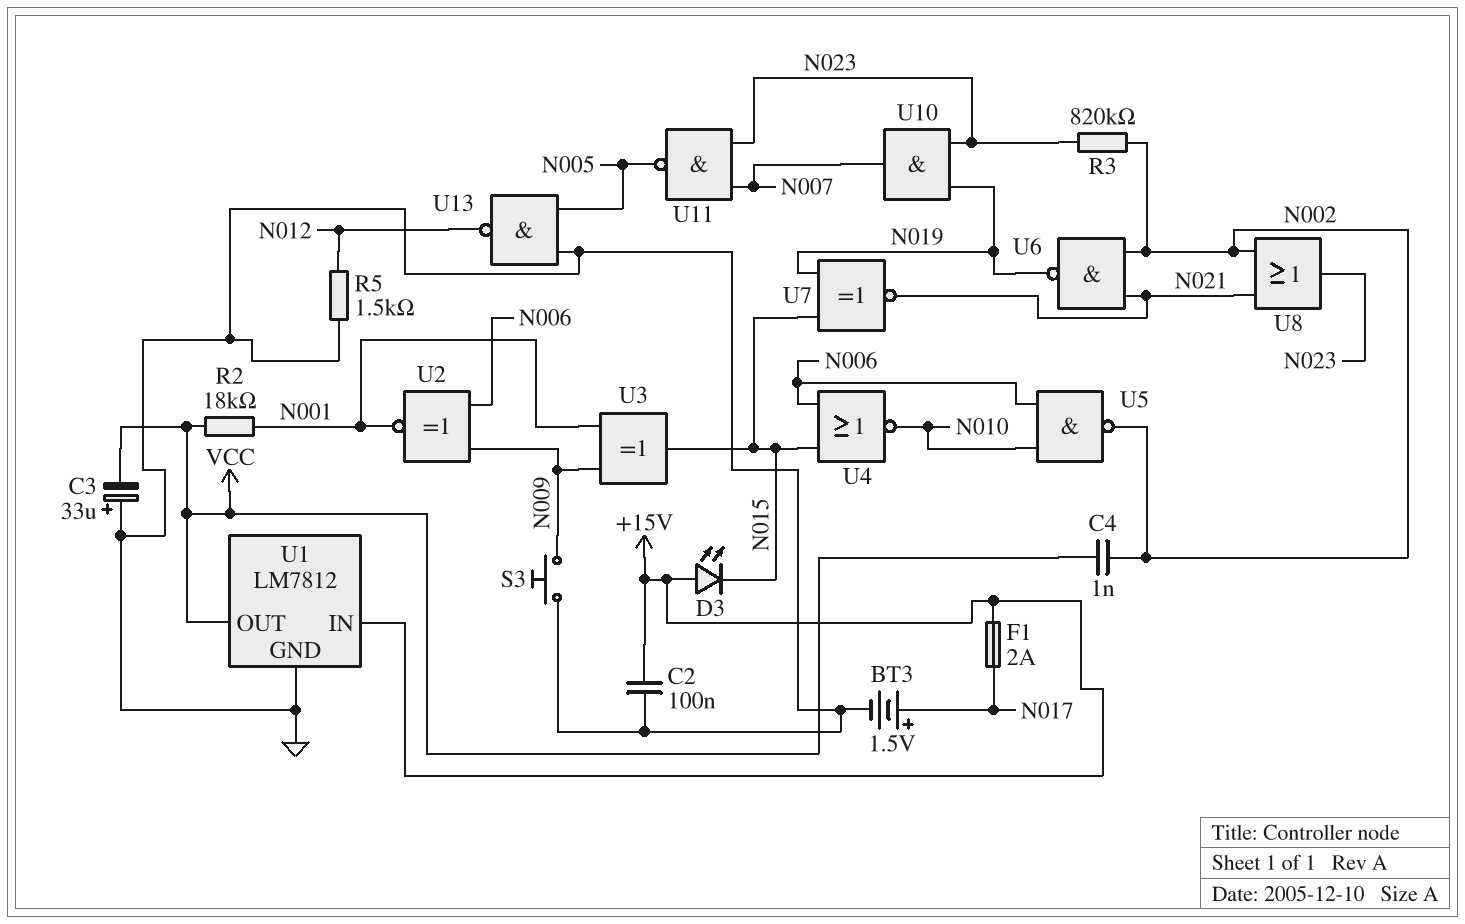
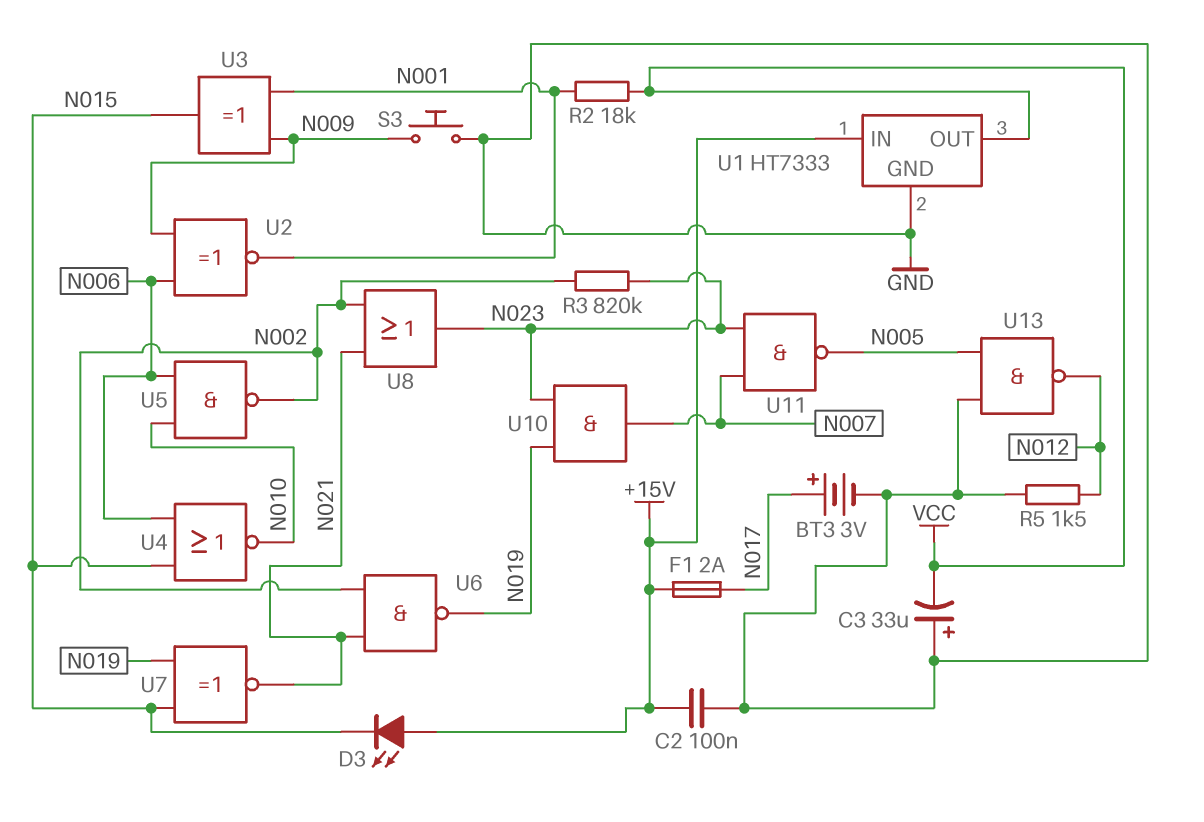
BT3: 1.5V (plus N017, minus GND) -> 3V (plus N017, minus GND)
C4: 1nF (N002, VCC) -> none
U1: LM7812 -> HT7333

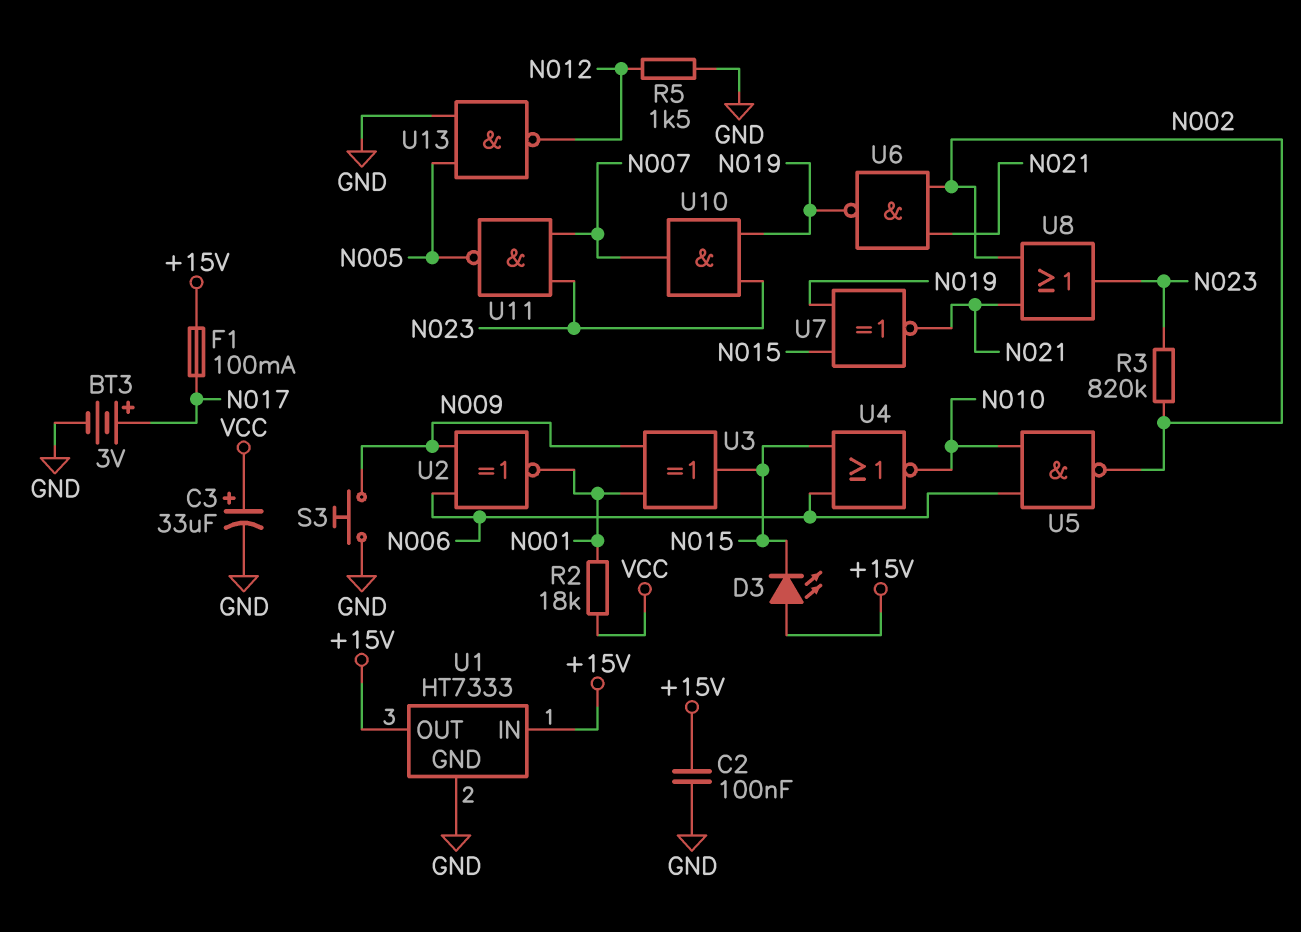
C3: 33uF (plus GND, minus VCC) -> 33uF (plus VCC, minus GND)
F1: 2A (+15V, N017) -> 100mA (+15V, N017)
U1 pin OUT: VCC -> +15V

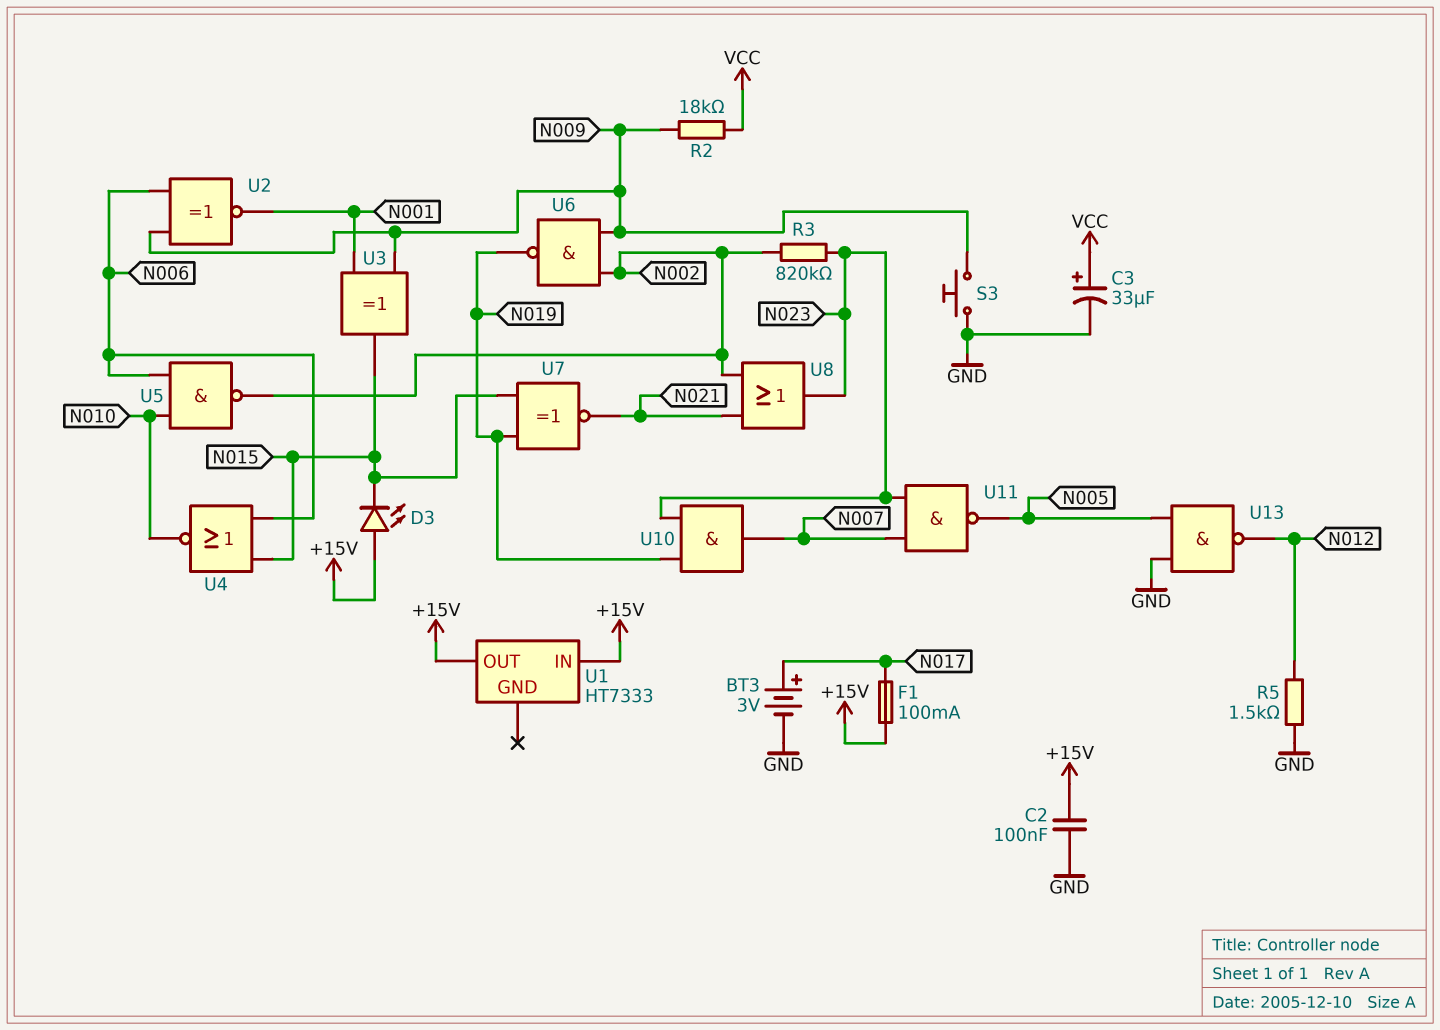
R2: 18k (N001, VCC) -> 18k (N009, VCC)
U1 pin GND: GND -> none
U6: NAND (in N002, in N021, out N019) -> NAND (in N002, in N009, out N019)

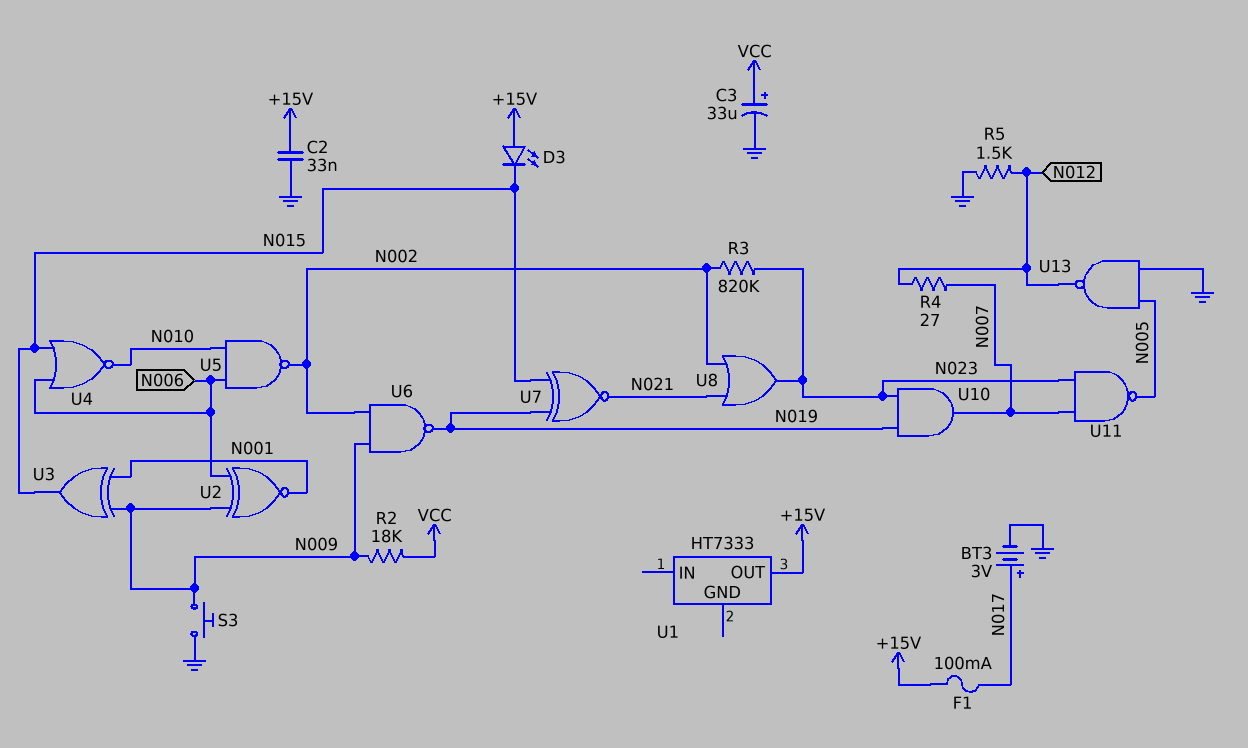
C2: 100nF (+15V, GND) -> 33nF (+15V, GND)
R4: none -> 27 (N007, N012)
U1 pin IN: +15V -> none

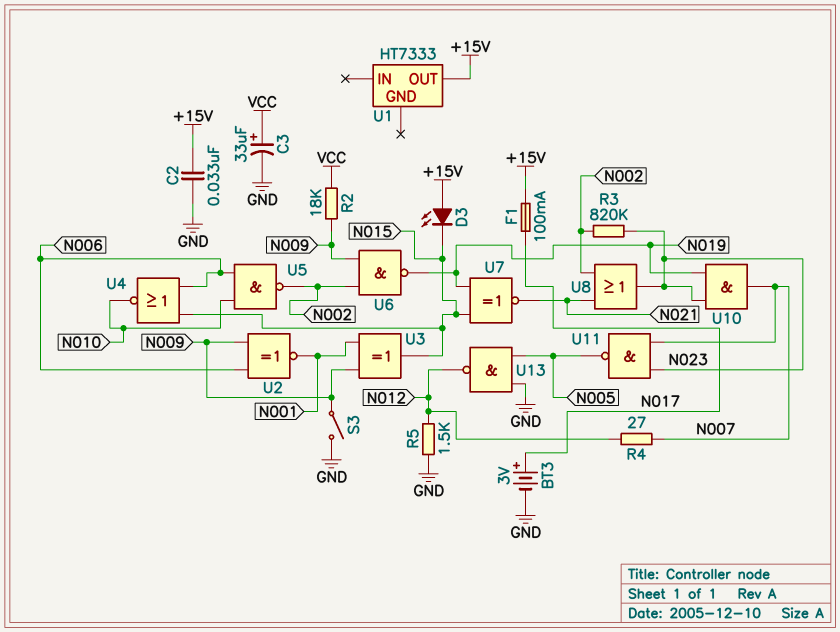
S3: button (GND, N009) -> switch (GND, N009)

